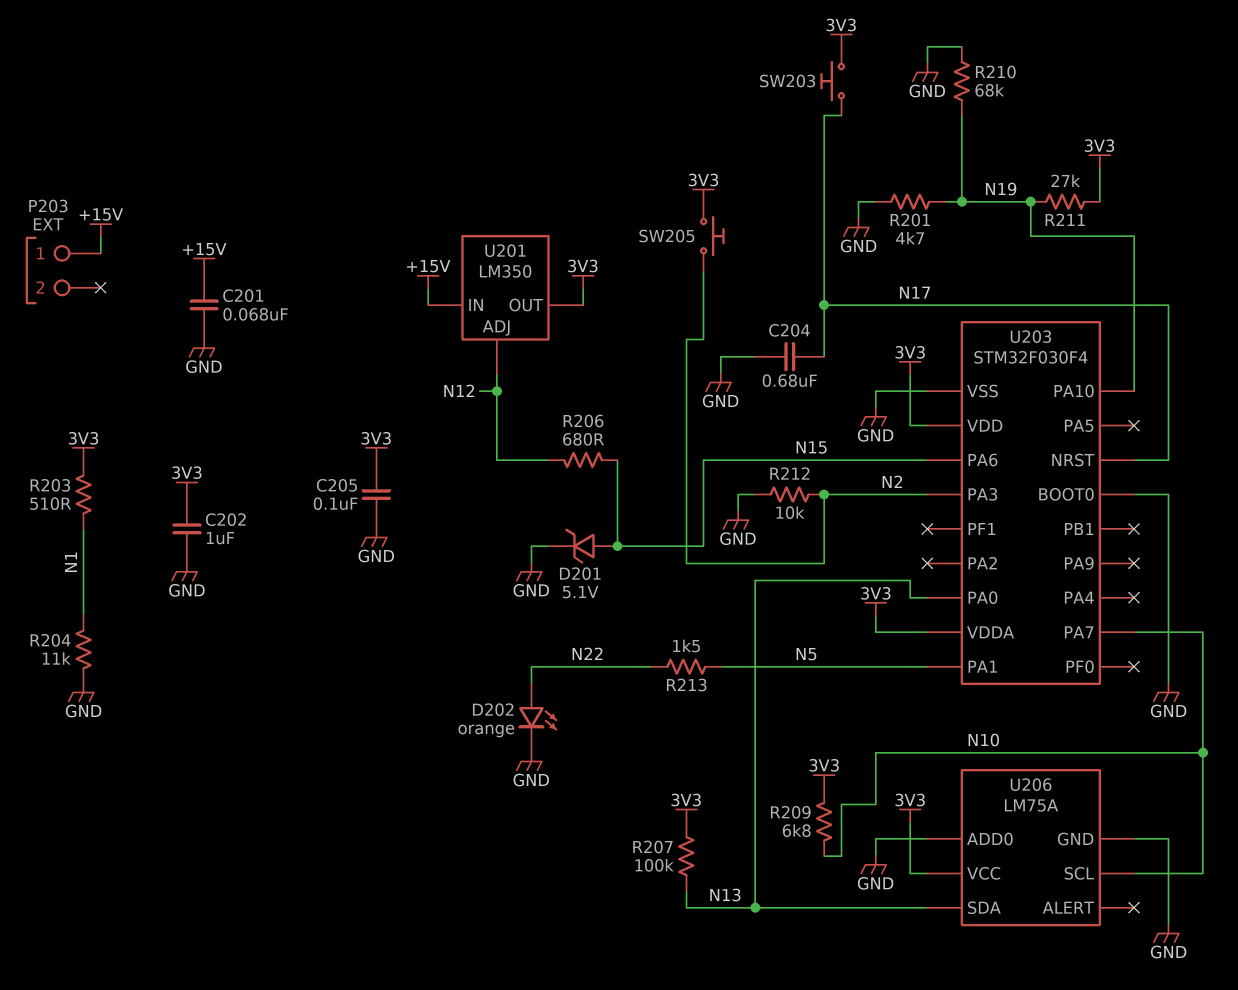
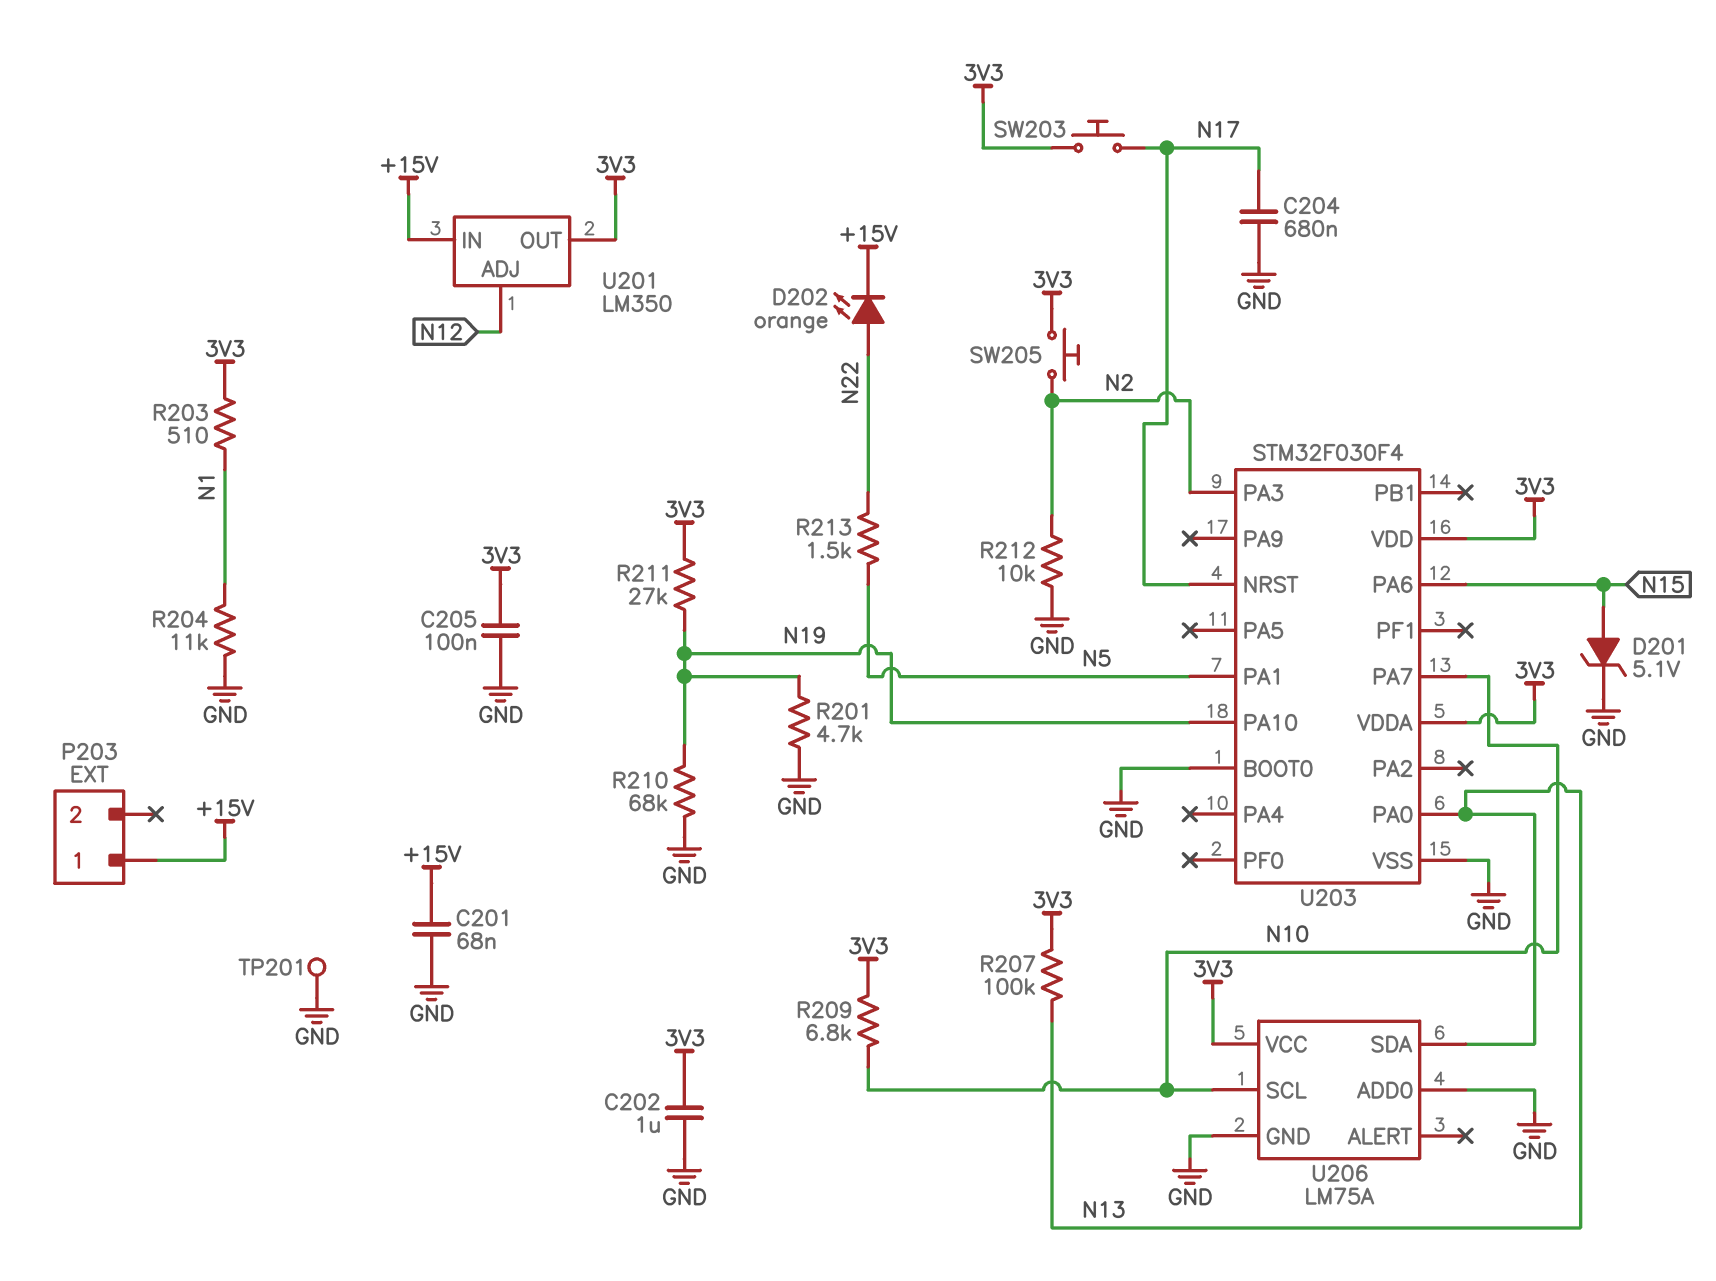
D202: LED orange (A N22, K GND) -> LED orange (A N22, K +15V)
R206: 680 (N12, N15) -> none
TP201: none -> test point (GND)

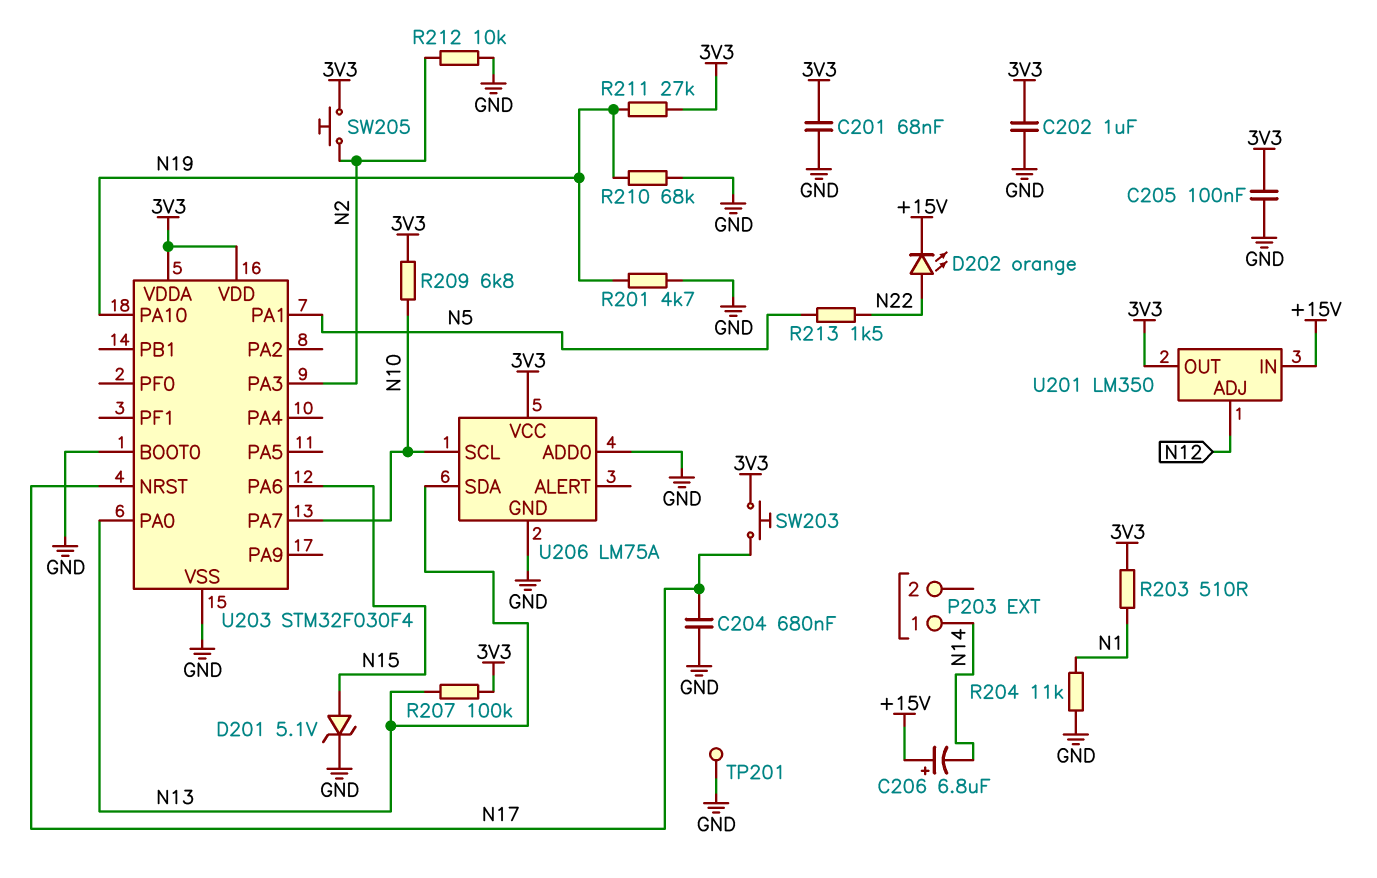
C201: 68nF (+15V, GND) -> 68nF (3V3, GND)
C206: none -> 6.8uF (plus +15V, minus N14)
P203 pin 1: +15V -> N14

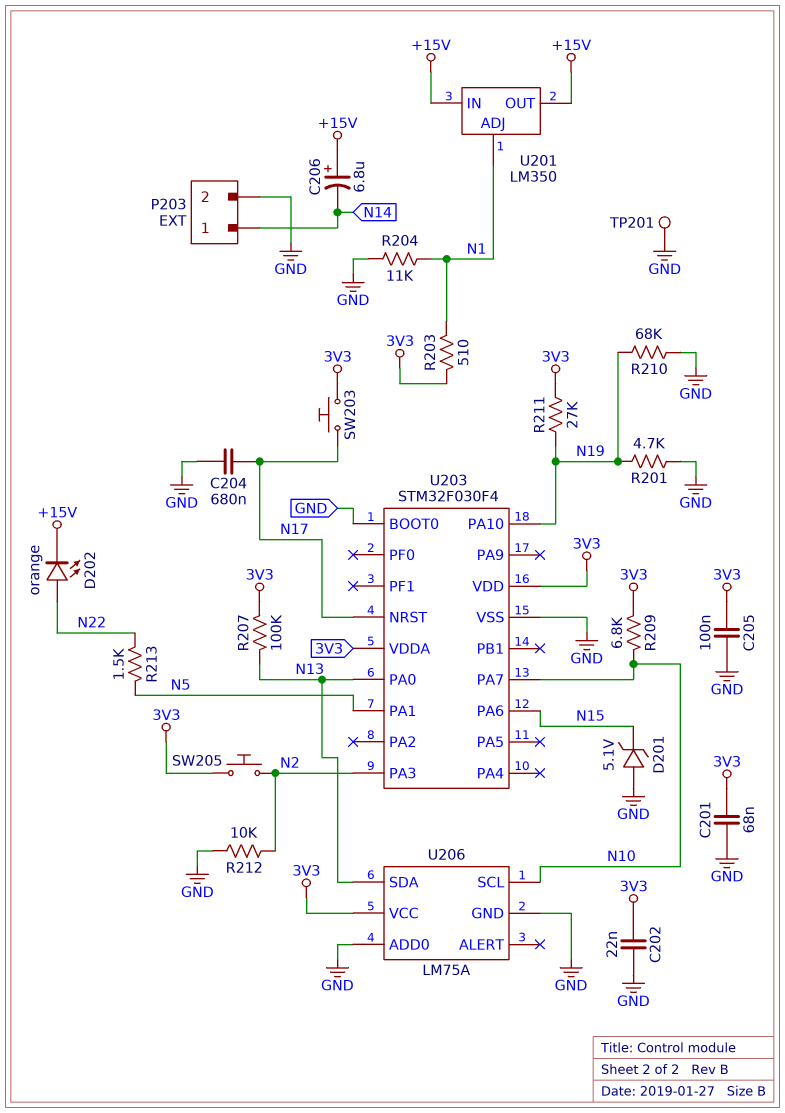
C202: 1uF (3V3, GND) -> 22nF (3V3, GND)
D201: zener 5.1V (A N15, K GND) -> zener 5.1V (A GND, K N15)
P203 pin 2: none -> GND
U201 pin ADJ: N12 -> N1
U201 pin OUT: 3V3 -> +15V

